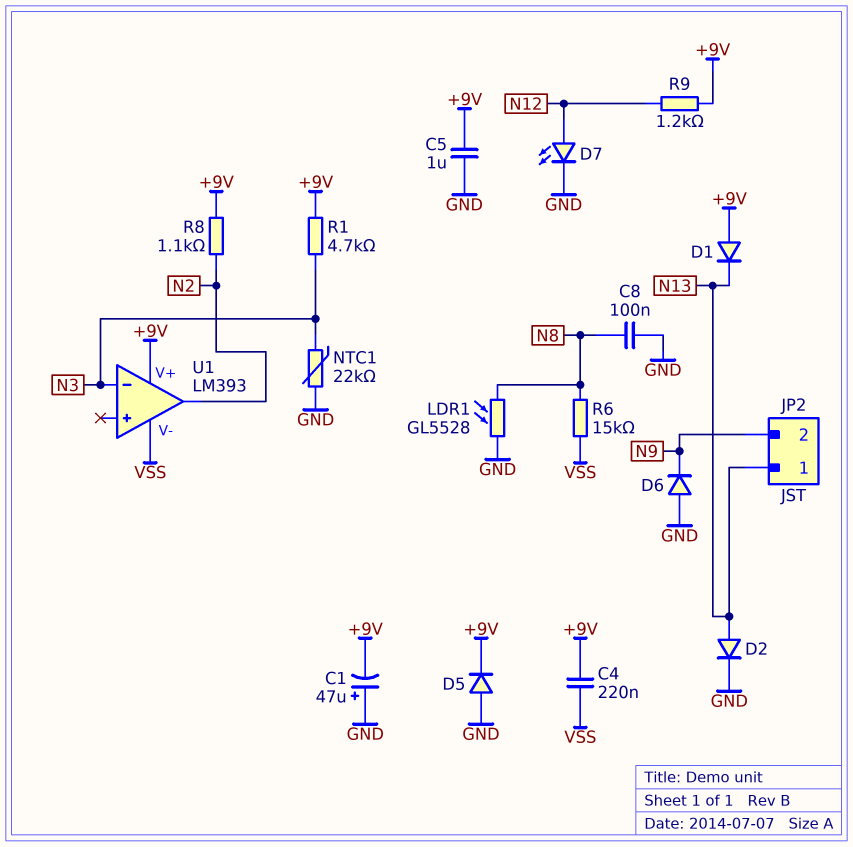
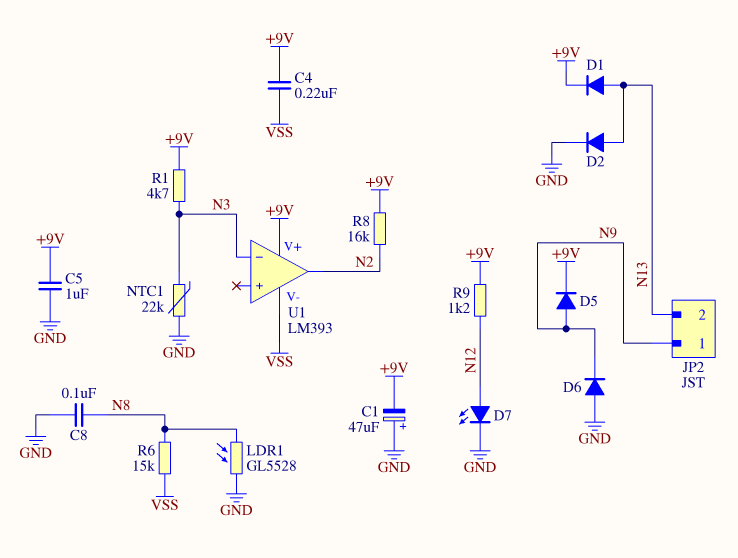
D1: diode (A +9V, K N13) -> diode (A N13, K +9V)
D5: diode (A GND, K +9V) -> diode (A N9, K +9V)
JP2 pin 1: N13 -> N9
JP2 pin 2: N9 -> N13
R8: 1.1k (+9V, N2) -> 16k (+9V, N2)

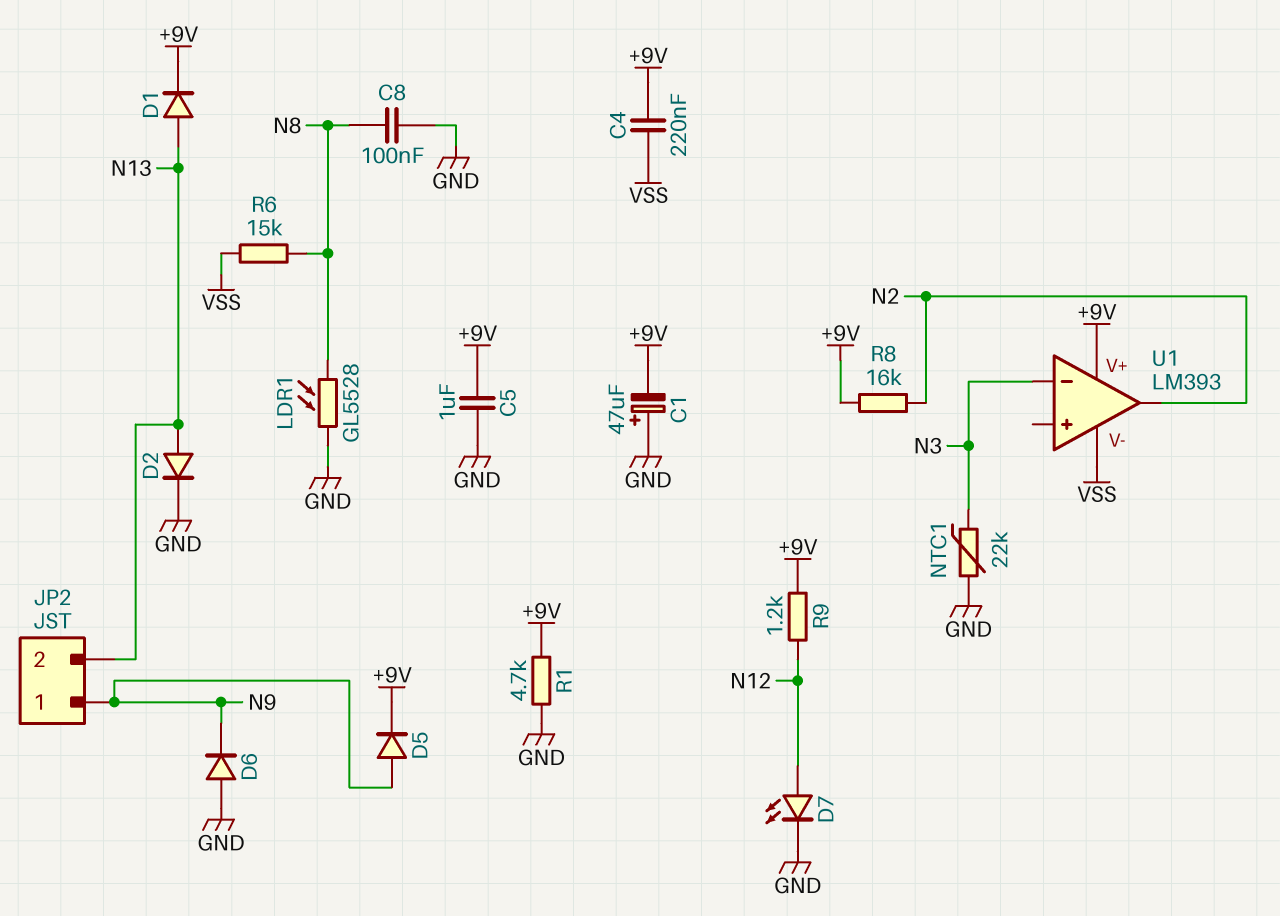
R1: 4.7k (+9V, N3) -> 4.7k (+9V, GND)

